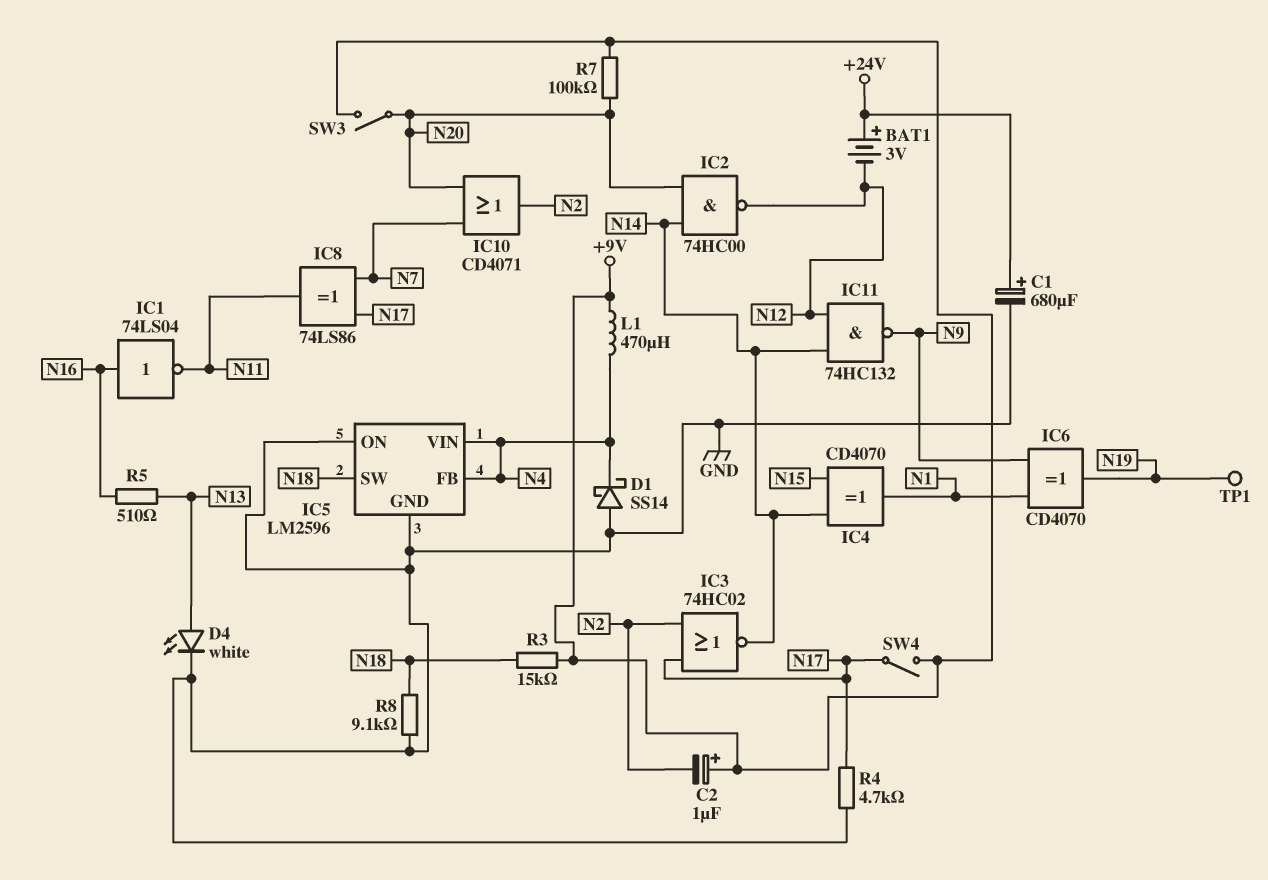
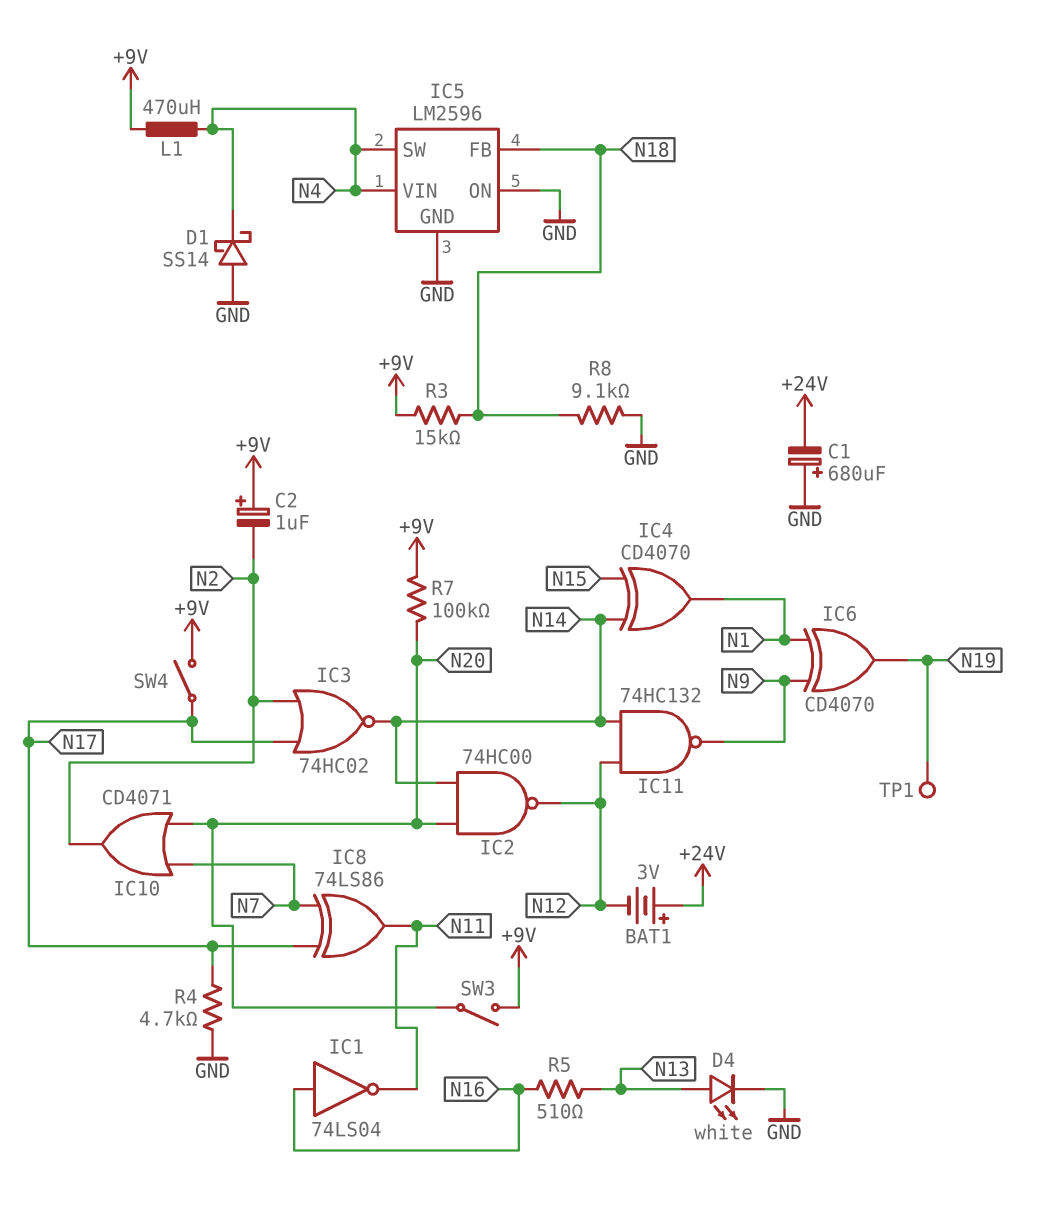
C1: 680uF (plus +24V, minus GND) -> 680uF (plus GND, minus +24V)
IC5 pin FB: N4 -> N18
IC5 pin SW: N18 -> N4

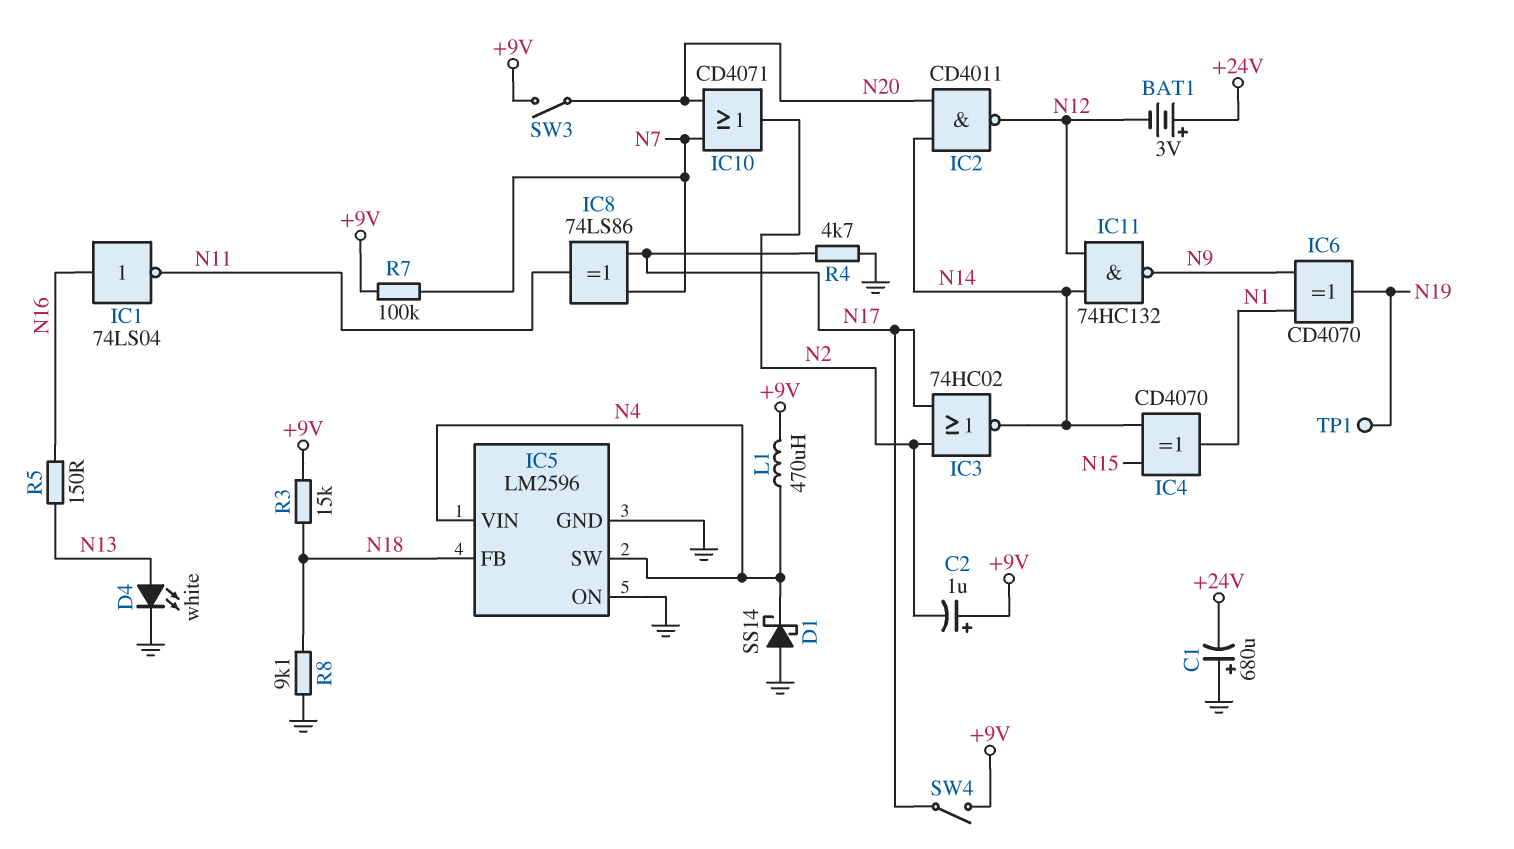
IC2: NAND 74HC00 (in N14, in N20, out N12) -> NAND CD4011 (in N14, in N20, out N12)
R5: 510 (N13, N16) -> 150 (N13, N16)
R7: 100k (+9V, N20) -> 100k (+9V, N7)

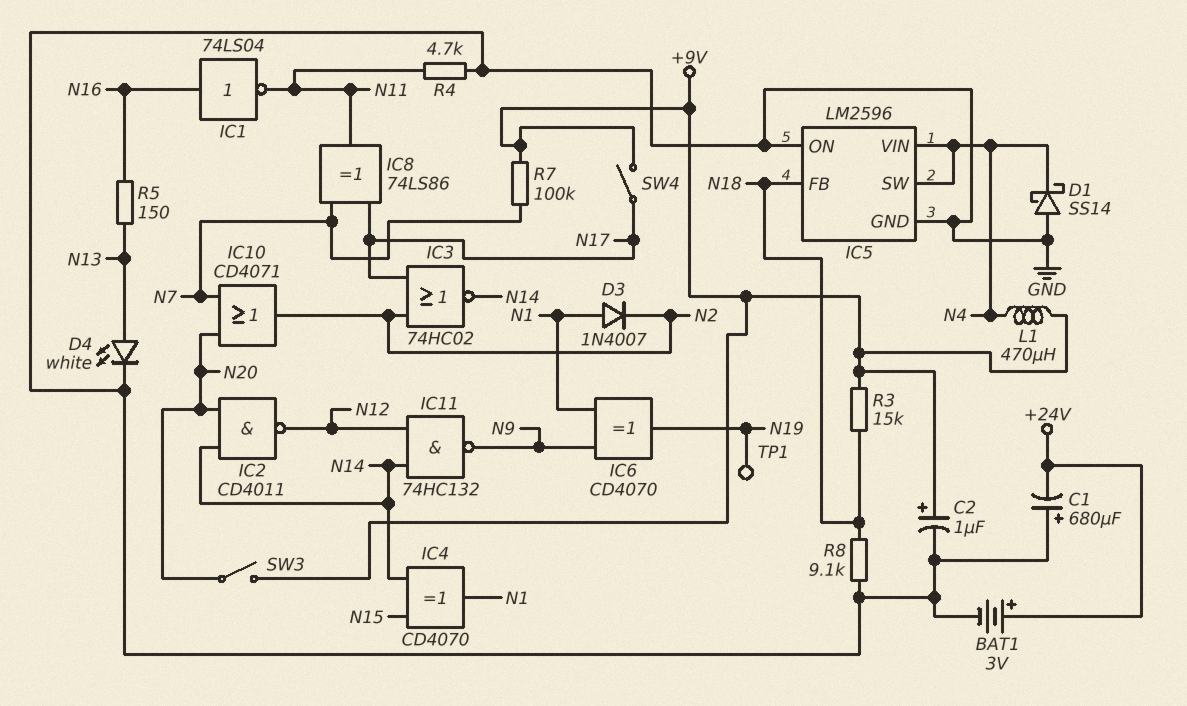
BAT1: 3V (plus +24V, minus N12) -> 3V (plus +24V, minus GND)
C2: 1uF (plus +9V, minus N2) -> 1uF (plus +9V, minus GND)
D3: none -> diode 1N4007 (A N1, K N2)
R4: 4.7k (GND, N17) -> 4.7k (GND, N11)

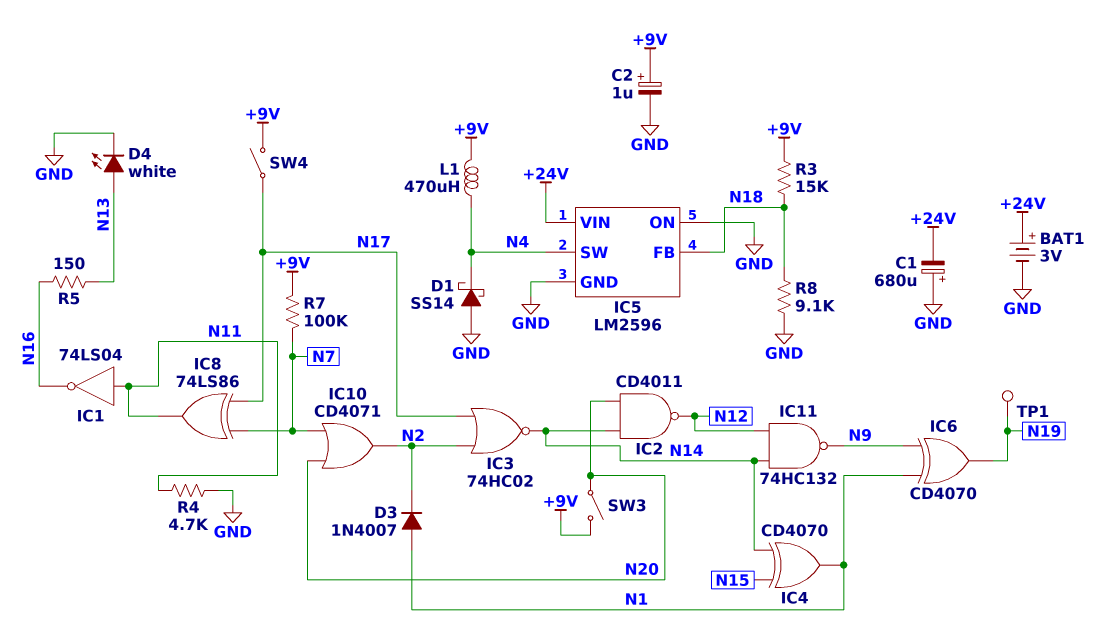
IC1: NOT 74LS04 (in N16, out N11) -> NOT 74LS04 (in N11, out N16)
IC5 pin VIN: N4 -> +24V

